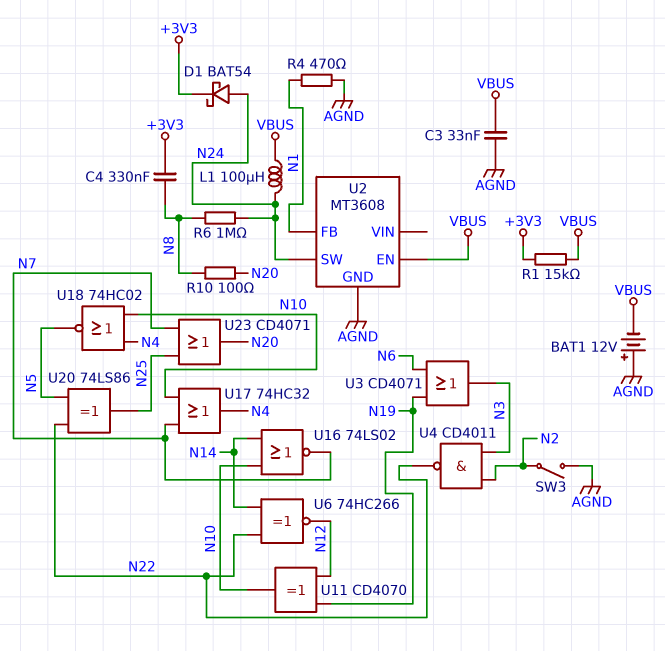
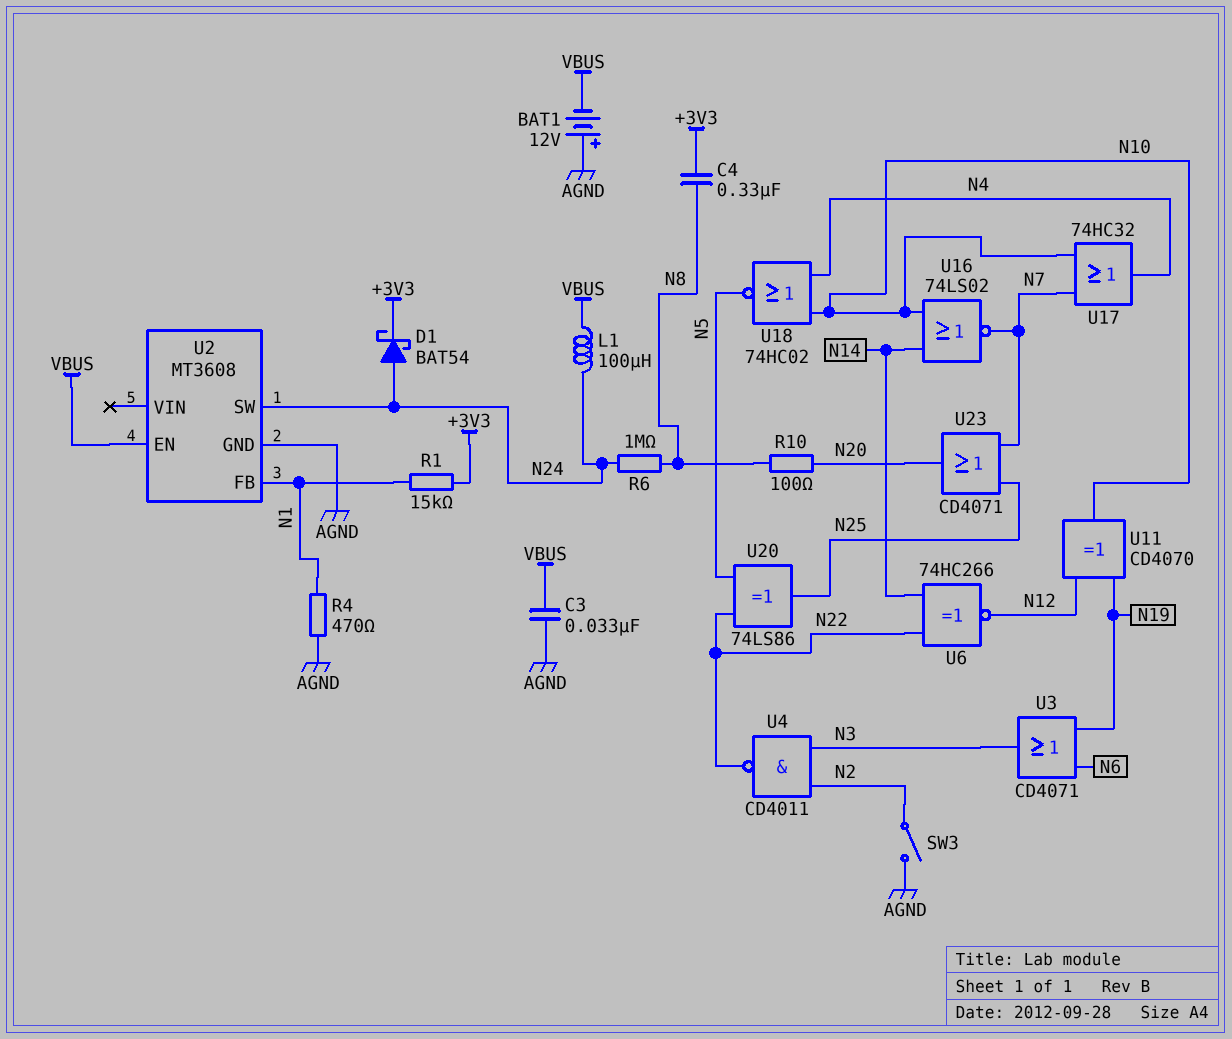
R1: 15k (+3V3, VBUS) -> 15k (+3V3, N1)

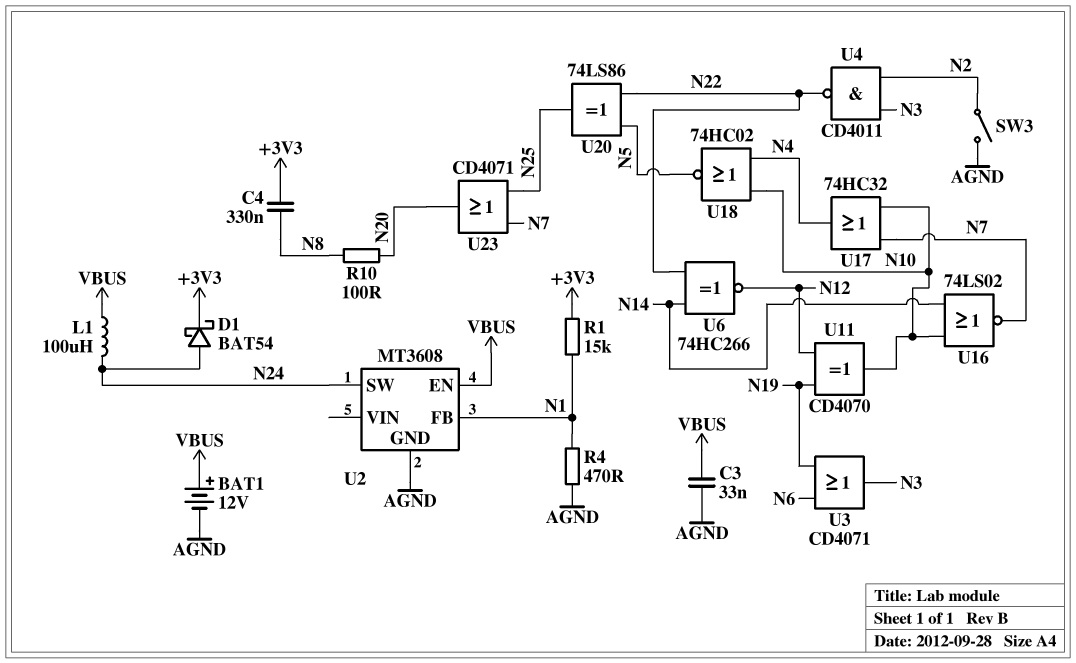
BAT1: 12V (plus AGND, minus VBUS) -> 12V (plus VBUS, minus AGND)
R6: 1M (N8, N24) -> none

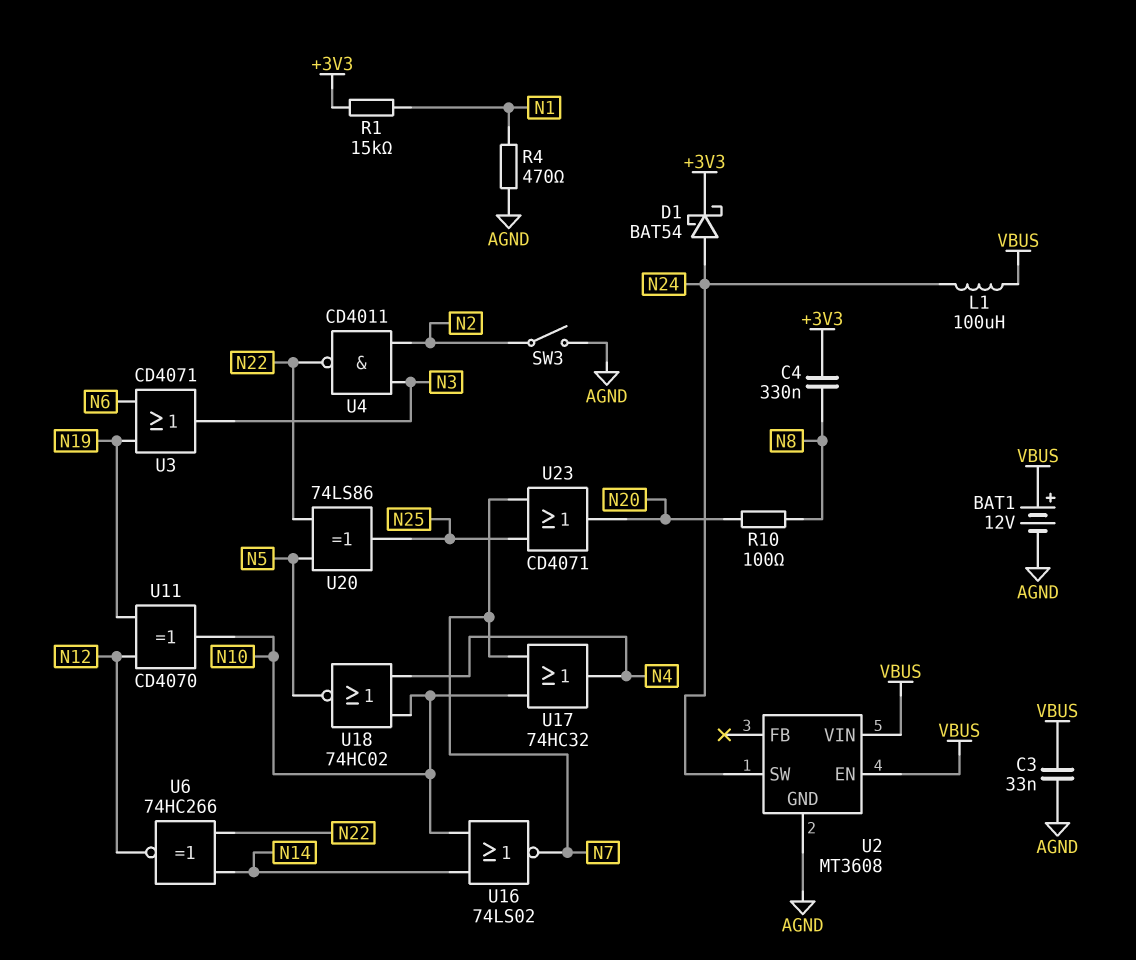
U2 pin FB: N1 -> none
U2 pin VIN: none -> VBUS

